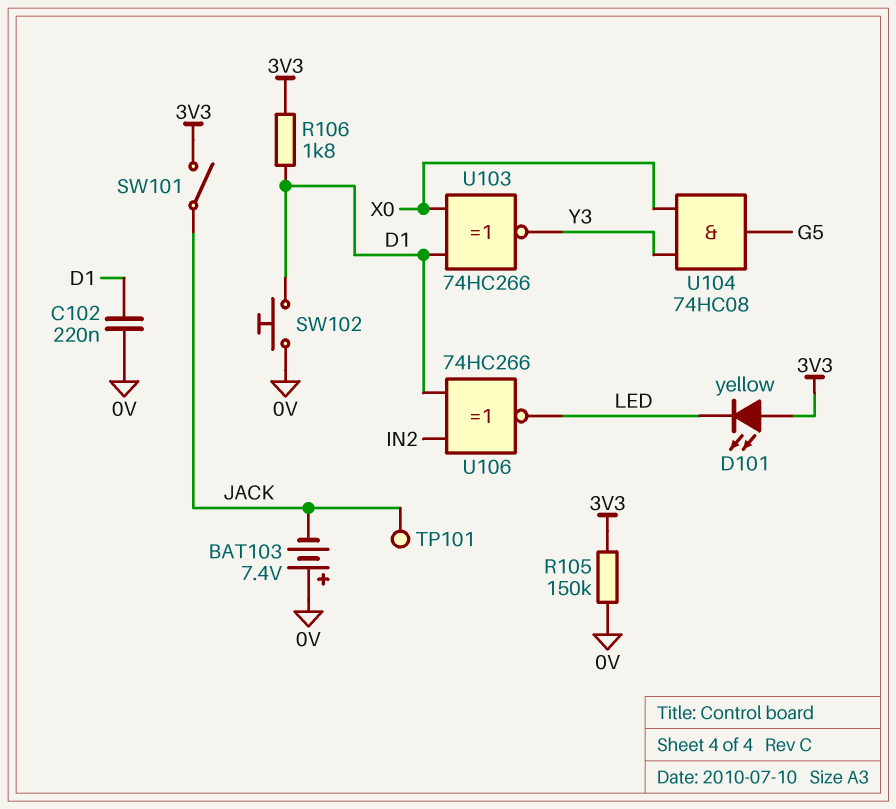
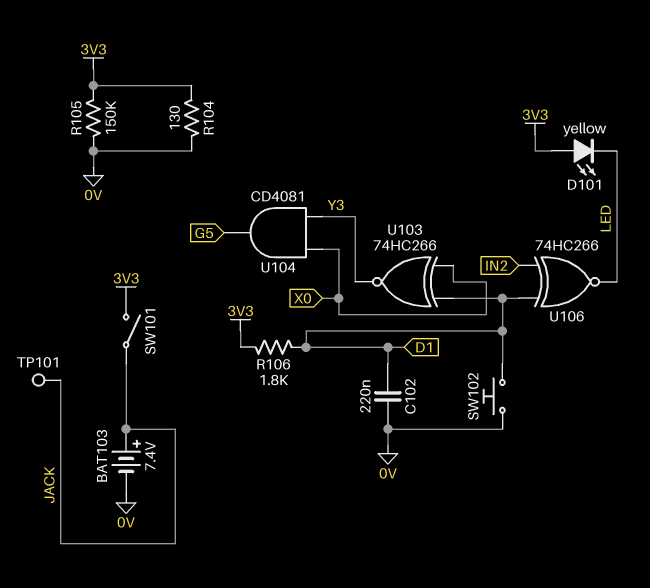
BAT103: 7.4V (plus 0V, minus JACK) -> 7.4V (plus JACK, minus 0V)
R104: none -> 130 (0V, 3V3)
U104: AND 74HC08 (in X0, in Y3, out G5) -> AND CD4081 (in X0, in Y3, out G5)

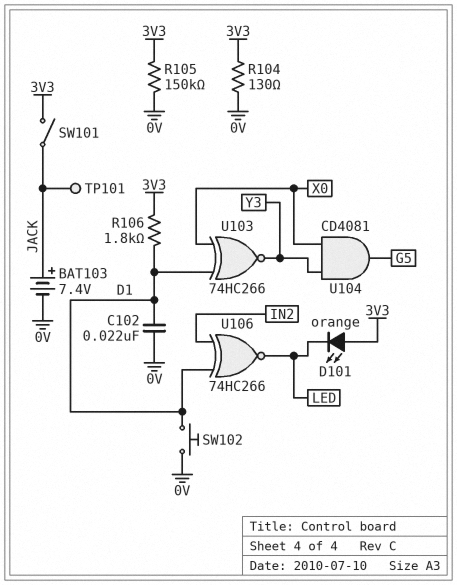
C102: 220nF (0V, D1) -> 22nF (0V, D1)
D101: LED yellow (A 3V3, K LED) -> LED orange (A 3V3, K LED)

